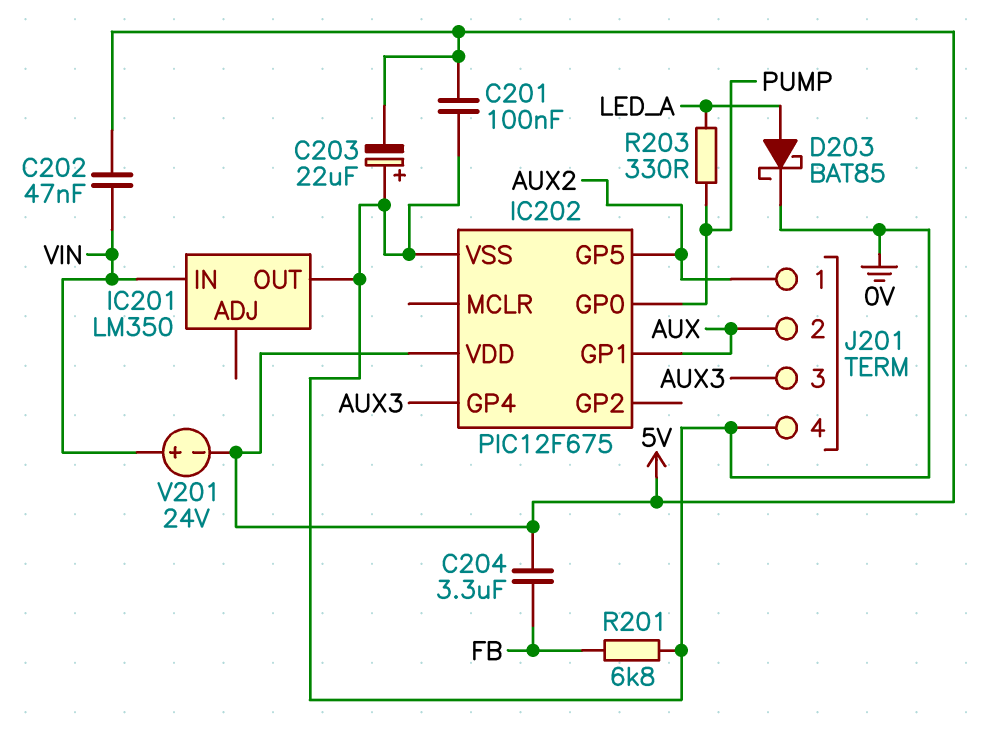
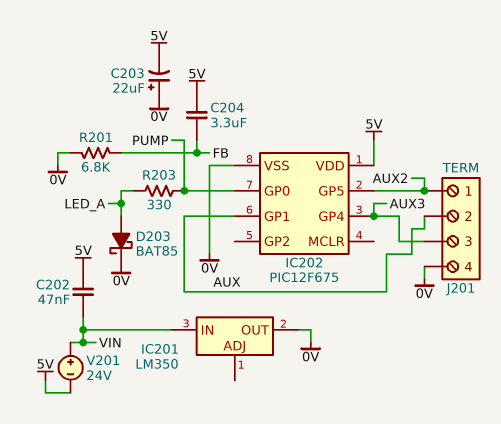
C201: 100nF (0V, 5V) -> none

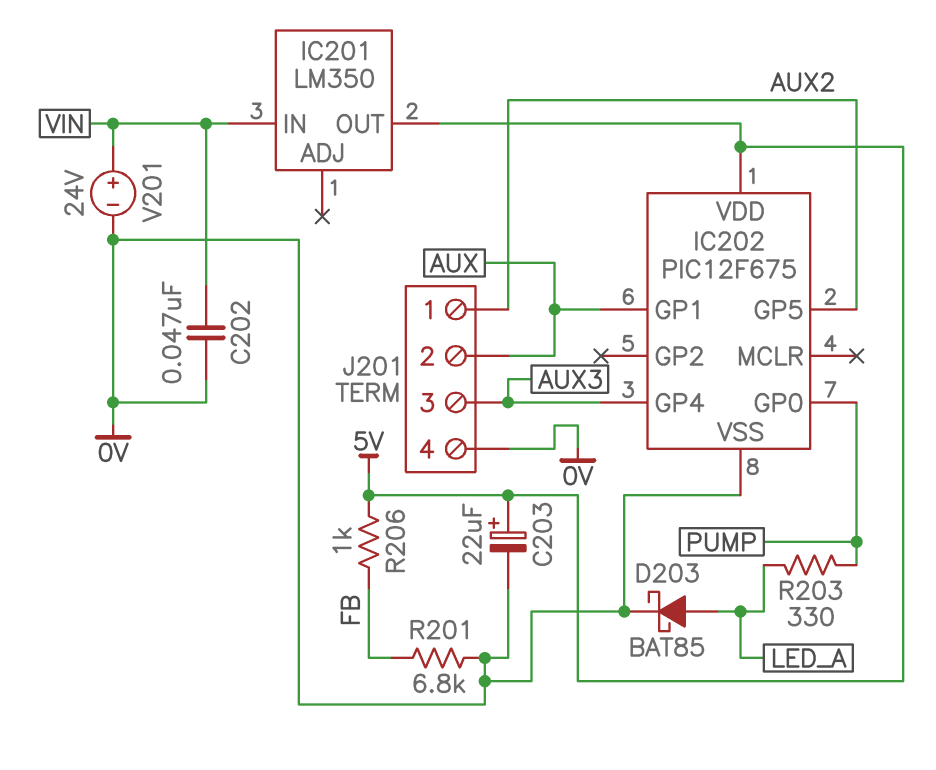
C202: 47nF (5V, VIN) -> 47nF (0V, VIN)
C203: 22uF (plus 0V, minus 5V) -> 22uF (plus 5V, minus 0V)
C204: 3.3uF (5V, FB) -> none
IC201 pin OUT: 0V -> 5V
R206: none -> 1k (5V, FB)
V201: 24V (plus VIN, minus 5V) -> 24V (plus VIN, minus 0V)

